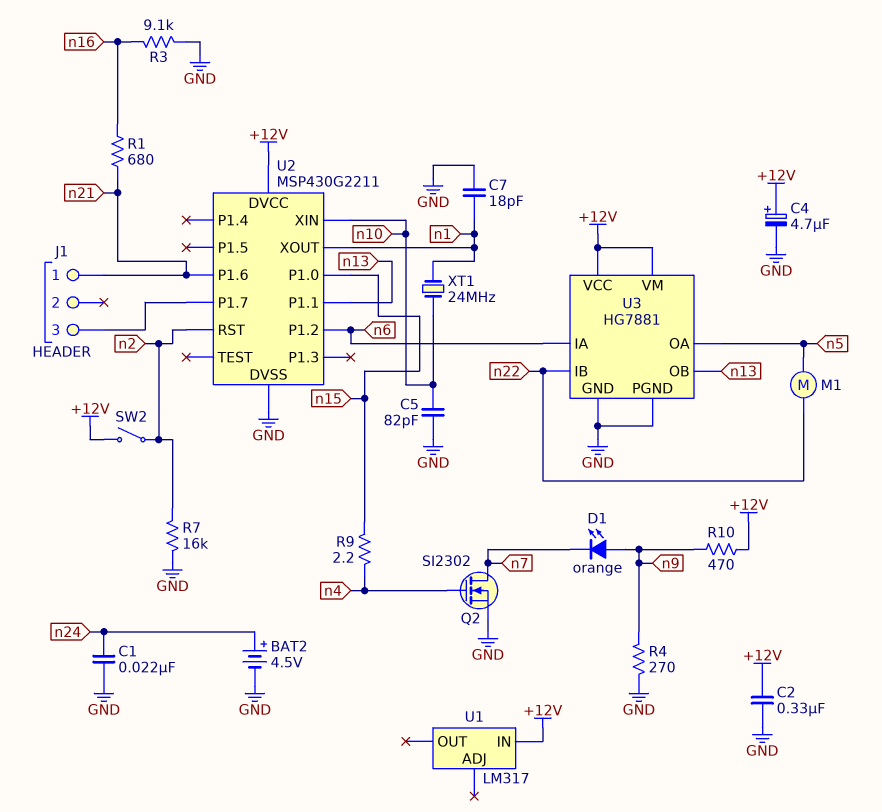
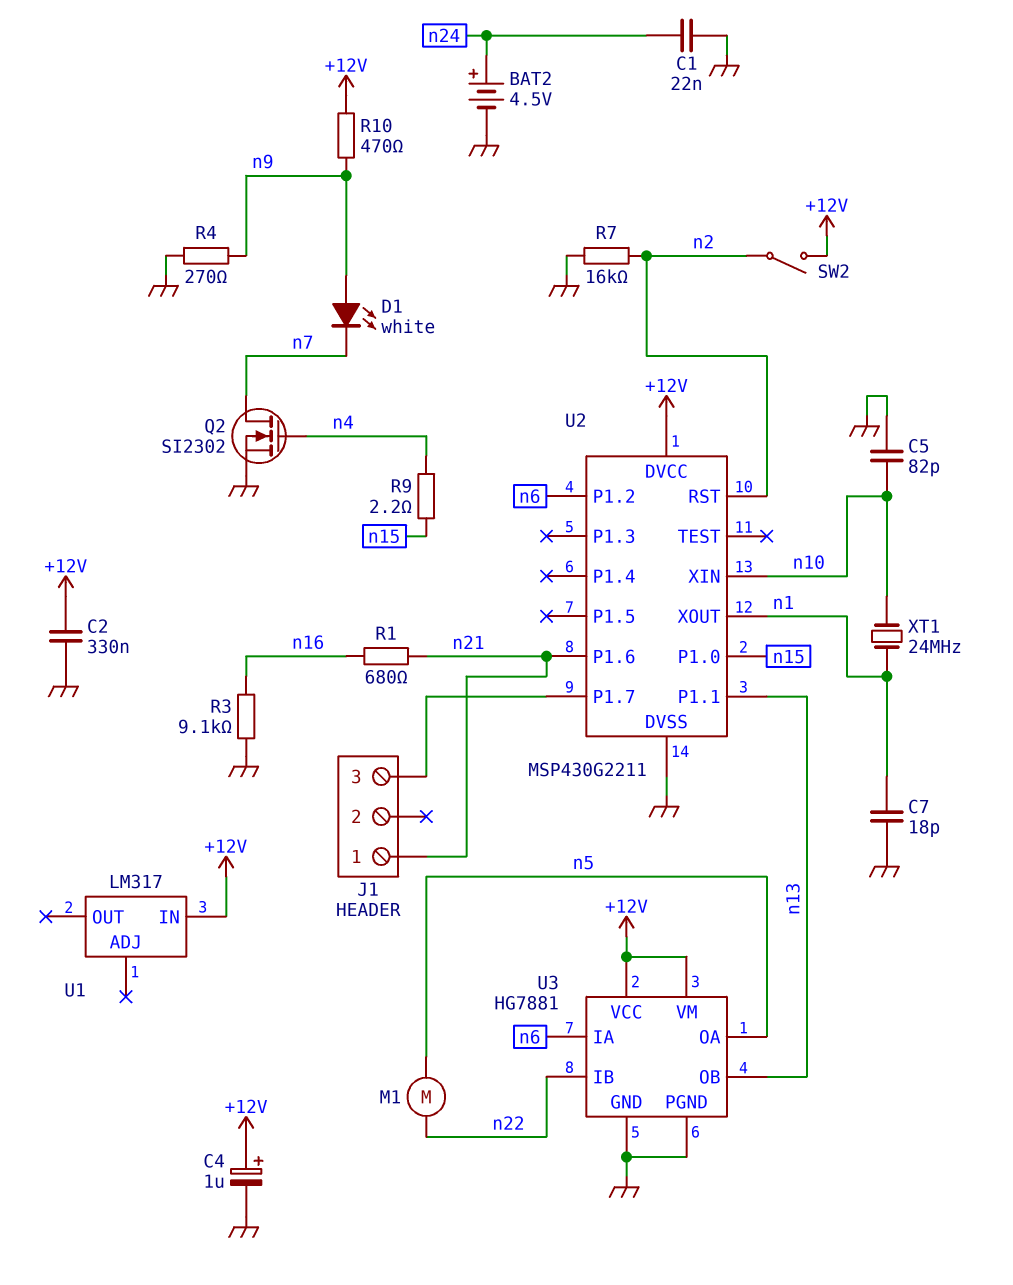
C4: 4.7uF (plus +12V, minus GND) -> 1uF (plus +12V, minus GND)
D1: LED orange (A n9, K n7) -> LED white (A n9, K n7)

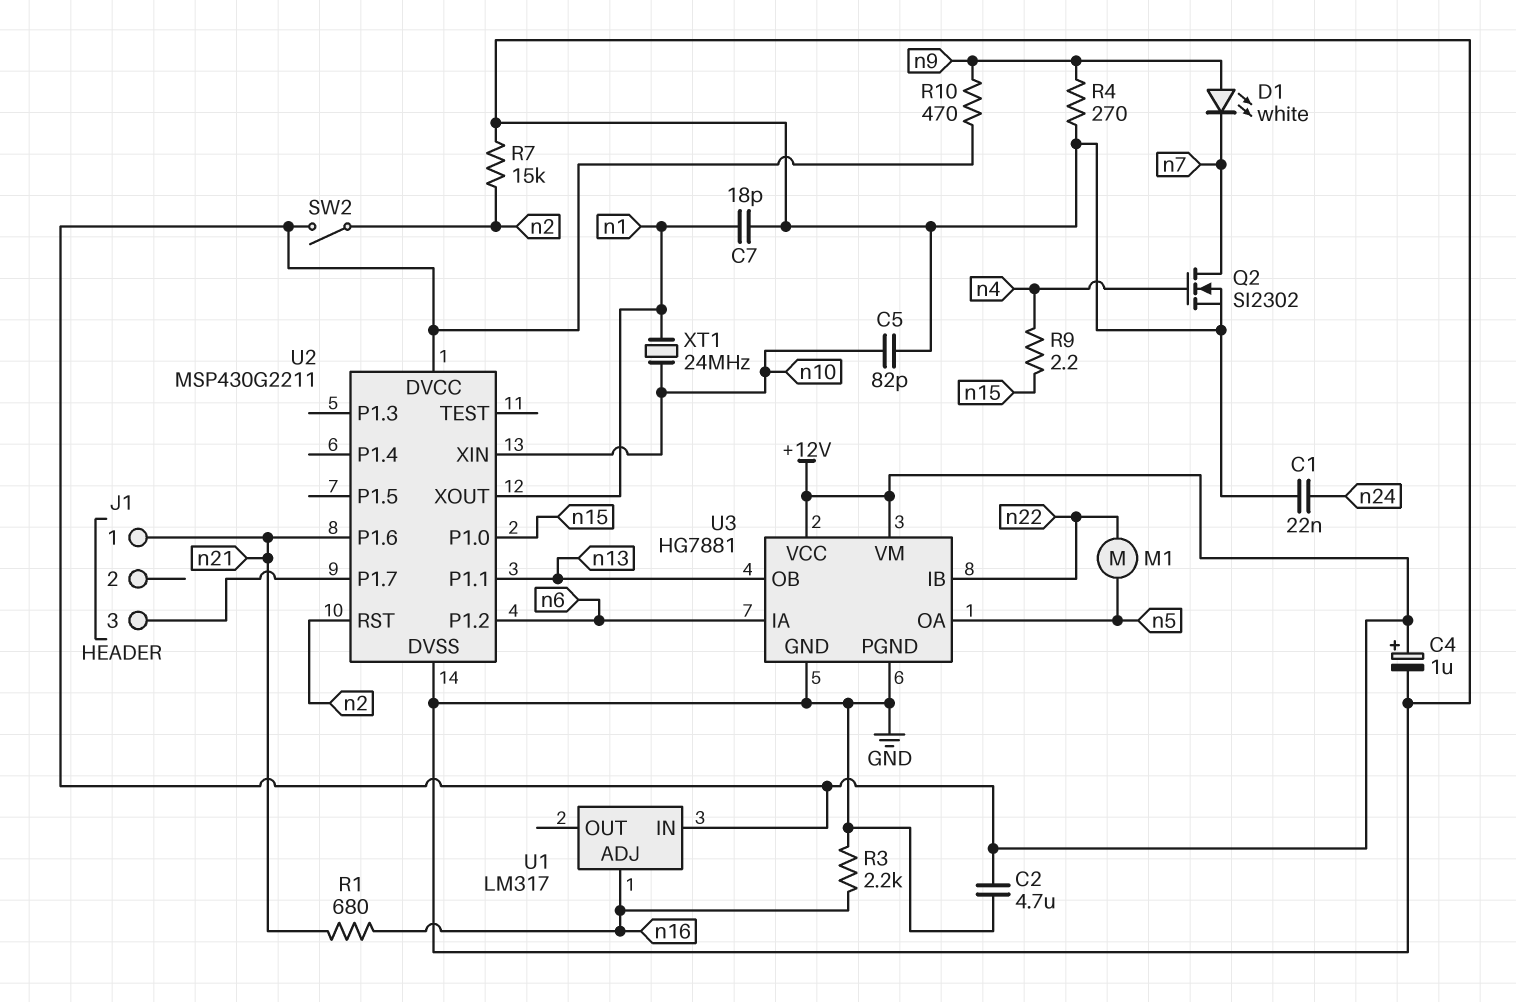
BAT2: 4.5V (plus n24, minus GND) -> none
C2: 330nF (+12V, GND) -> 4.7uF (+12V, GND)
R3: 9.1k (GND, n16) -> 2.2k (GND, n16)
R7: 16k (GND, n2) -> 15k (GND, n2)
U1 pin ADJ: none -> n16

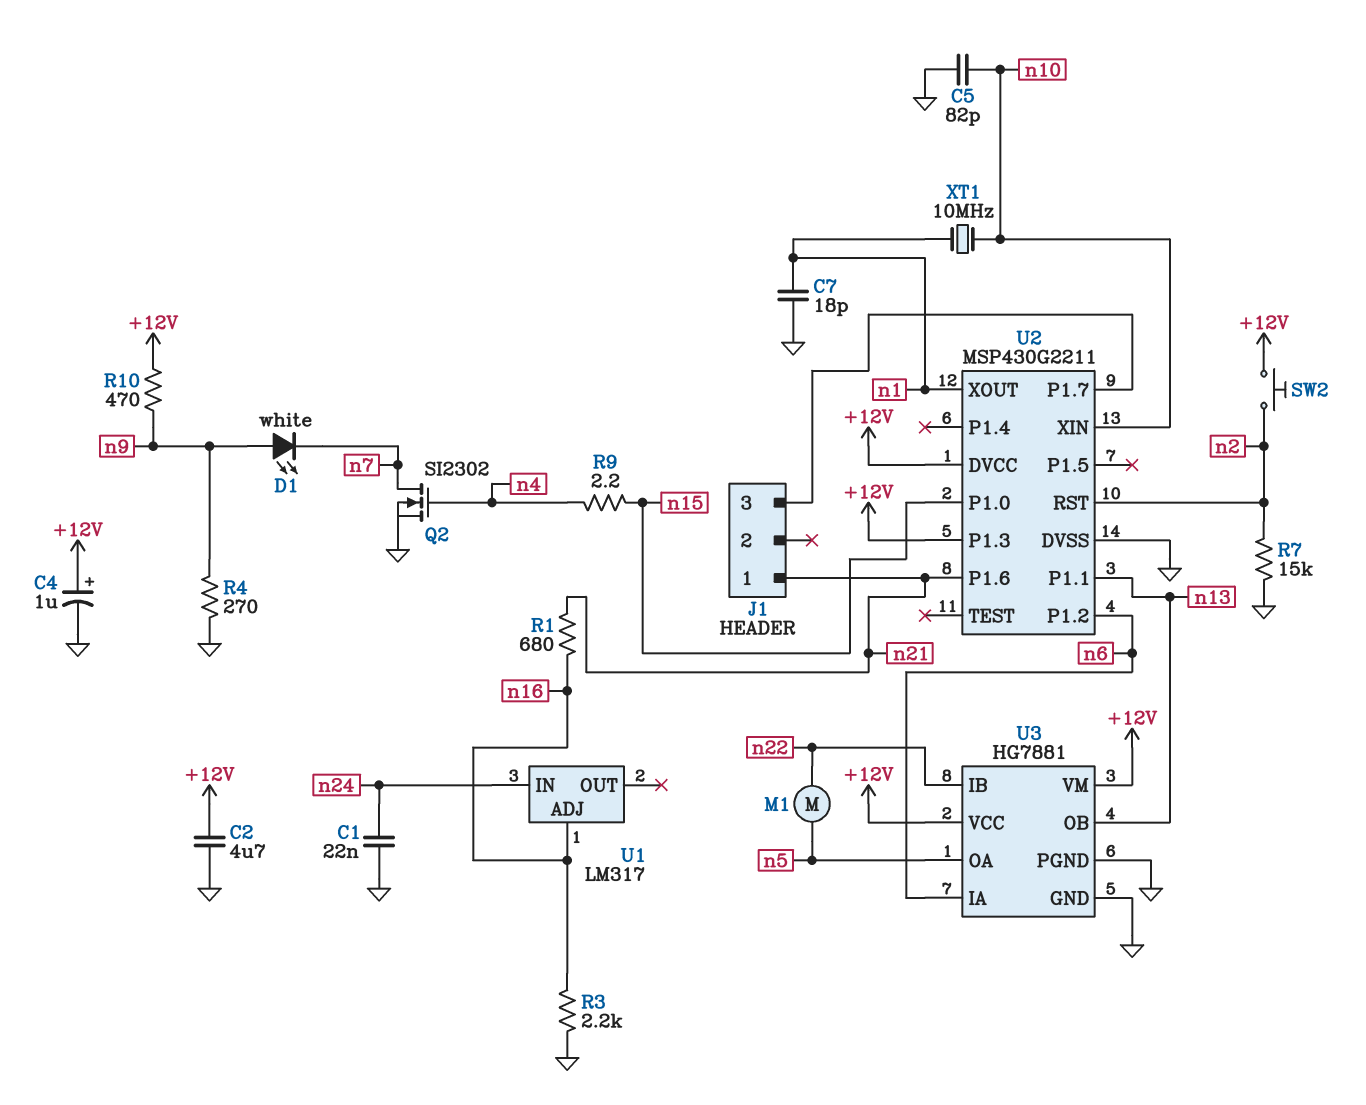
SW2: switch (+12V, n2) -> button (+12V, n2)
U1 pin IN: +12V -> n24
U2 pin P1.3: none -> +12V
XT1: 24MHz (n1, n10) -> 10MHz (n1, n10)

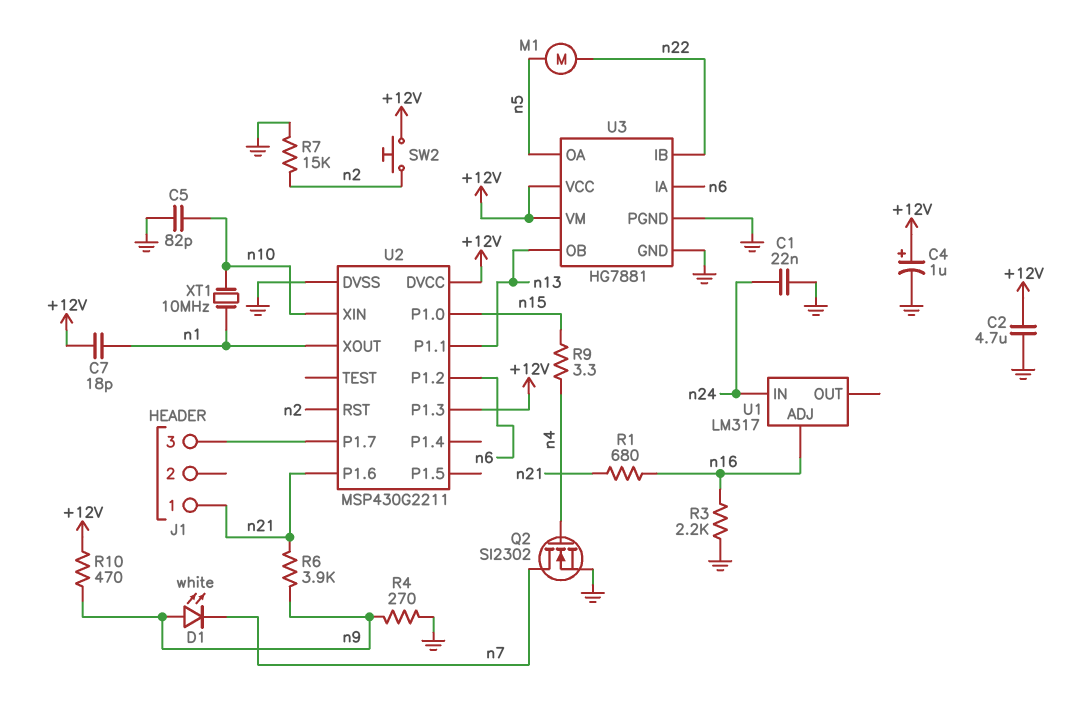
C7: 18pF (GND, n1) -> 18pF (+12V, n1)
R6: none -> 3.9k (n9, n21)
R9: 2.2 (n4, n15) -> 3.3 (n4, n15)

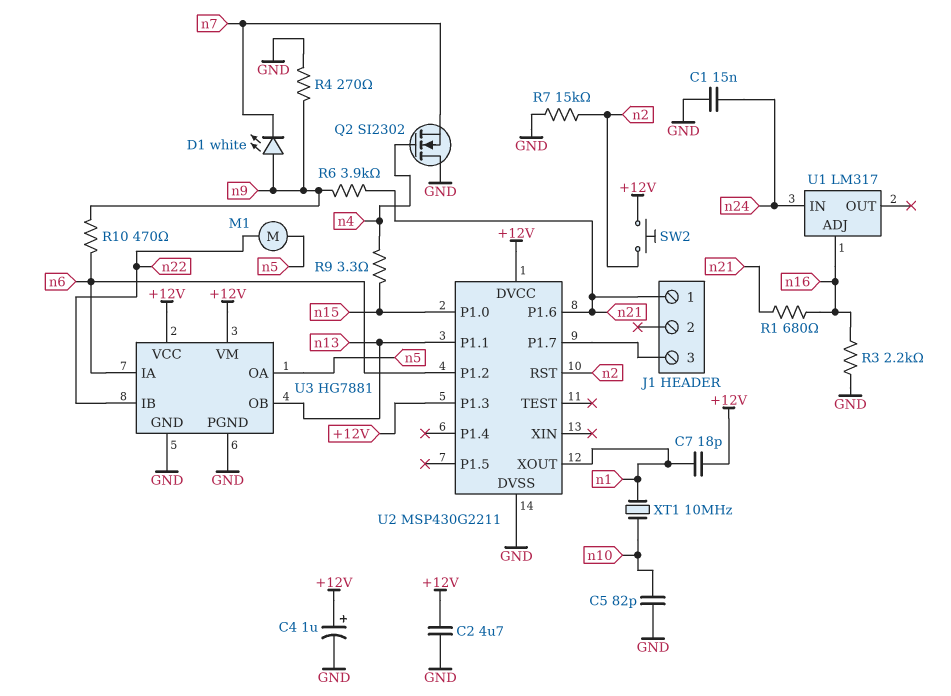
C1: 22nF (GND, n24) -> 15nF (GND, n24)
Q2: NMOS SI2302 (G n4, D n7, S GND) -> NMOS SI2302 (G n4, D GND, S n7)
R10: 470 (+12V, n9) -> 470 (n6, n9)
U2 pin XIN: n10 -> none

